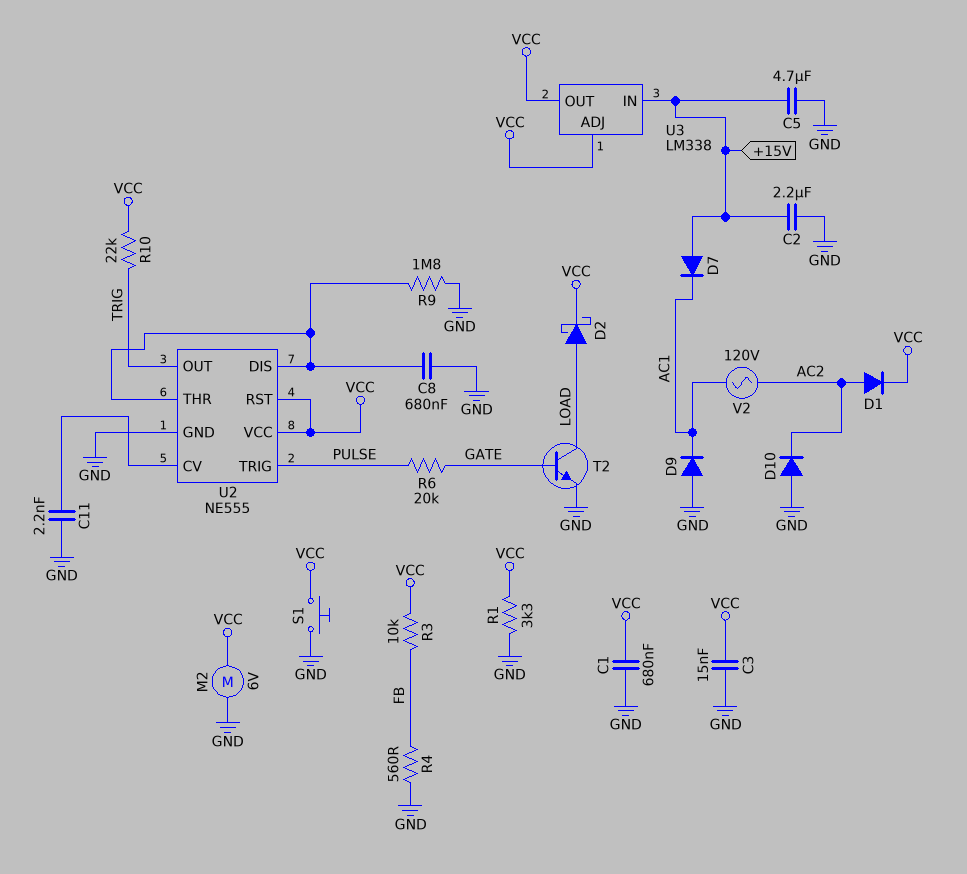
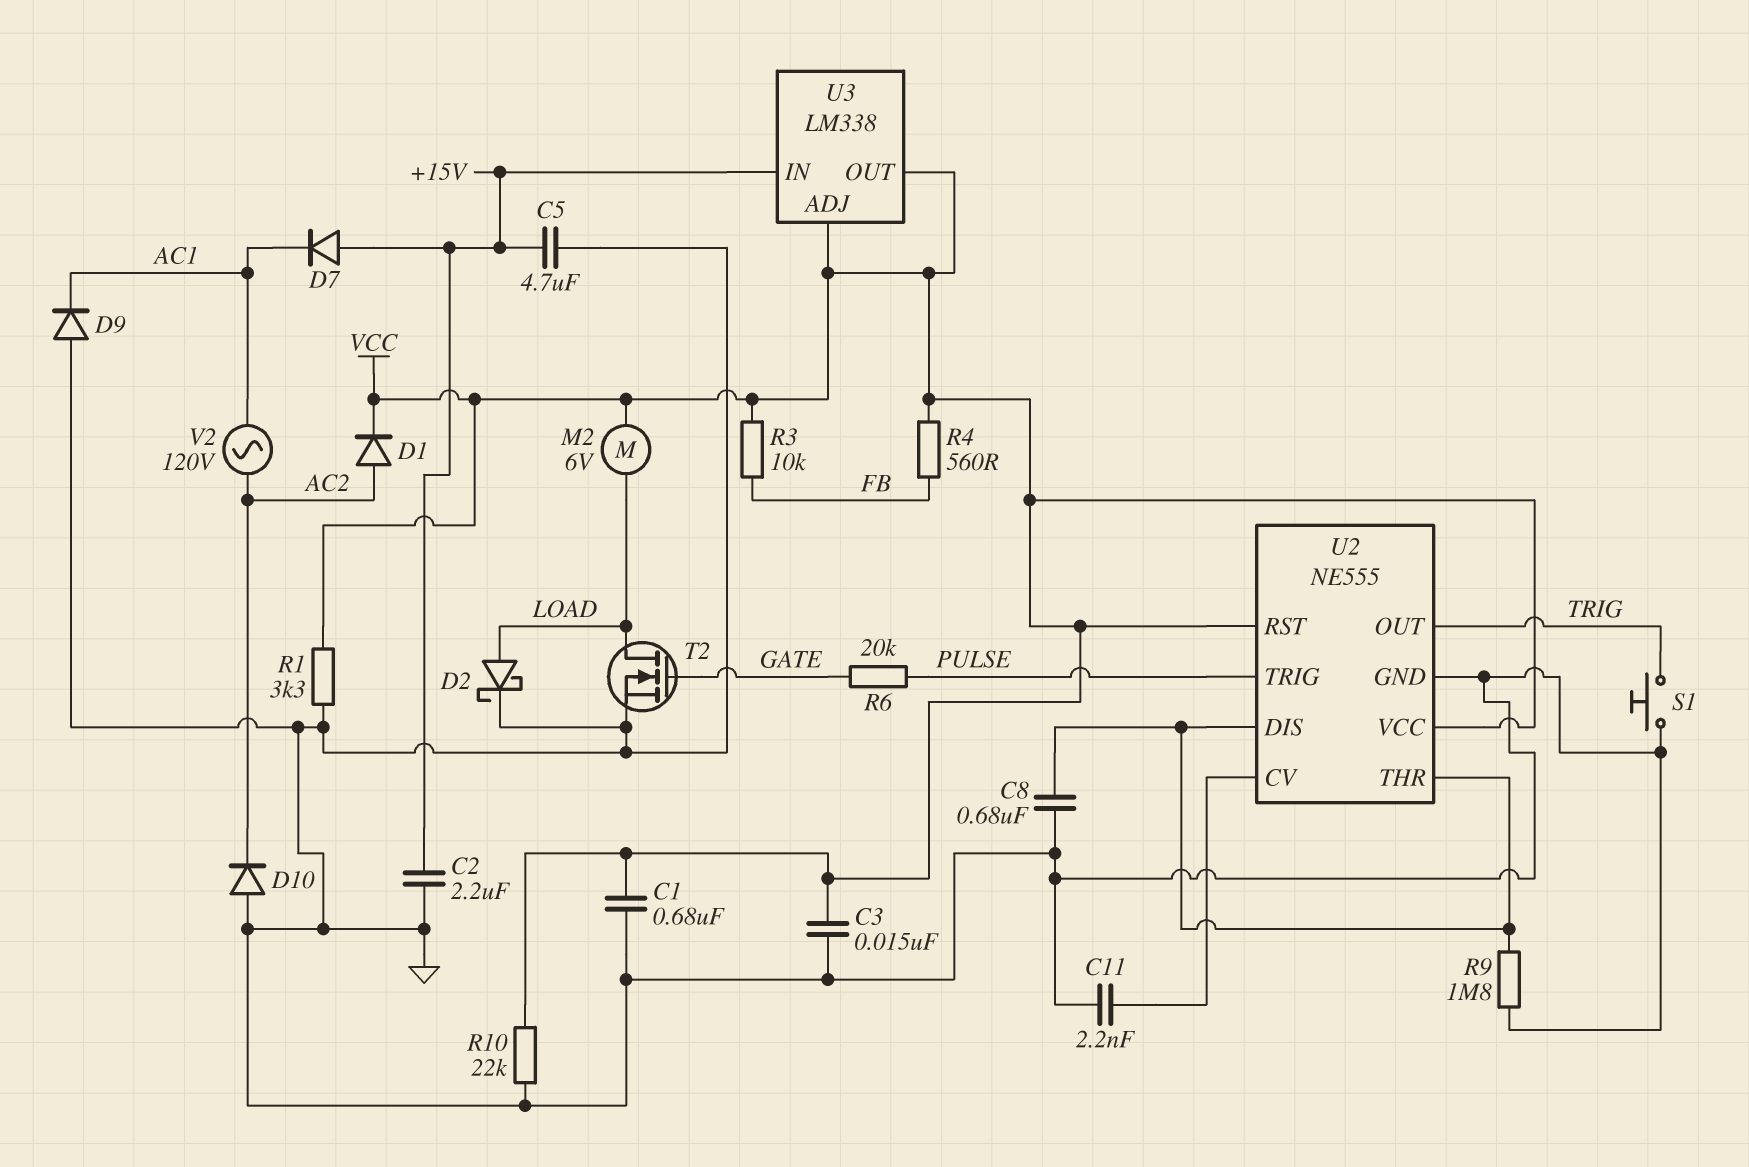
D2: schottky (A LOAD, K VCC) -> schottky (A LOAD, K GND)
M2: motor 6V (GND, VCC) -> motor 6V (LOAD, VCC)
R4: 560 (FB, GND) -> 560 (FB, VCC)
R10: 22k (TRIG, VCC) -> 22k (GND, VCC)
S1: button (GND, VCC) -> button (GND, TRIG)
T2: NPN (B GATE, C LOAD, E GND) -> NMOS (G GATE, D LOAD, S GND)

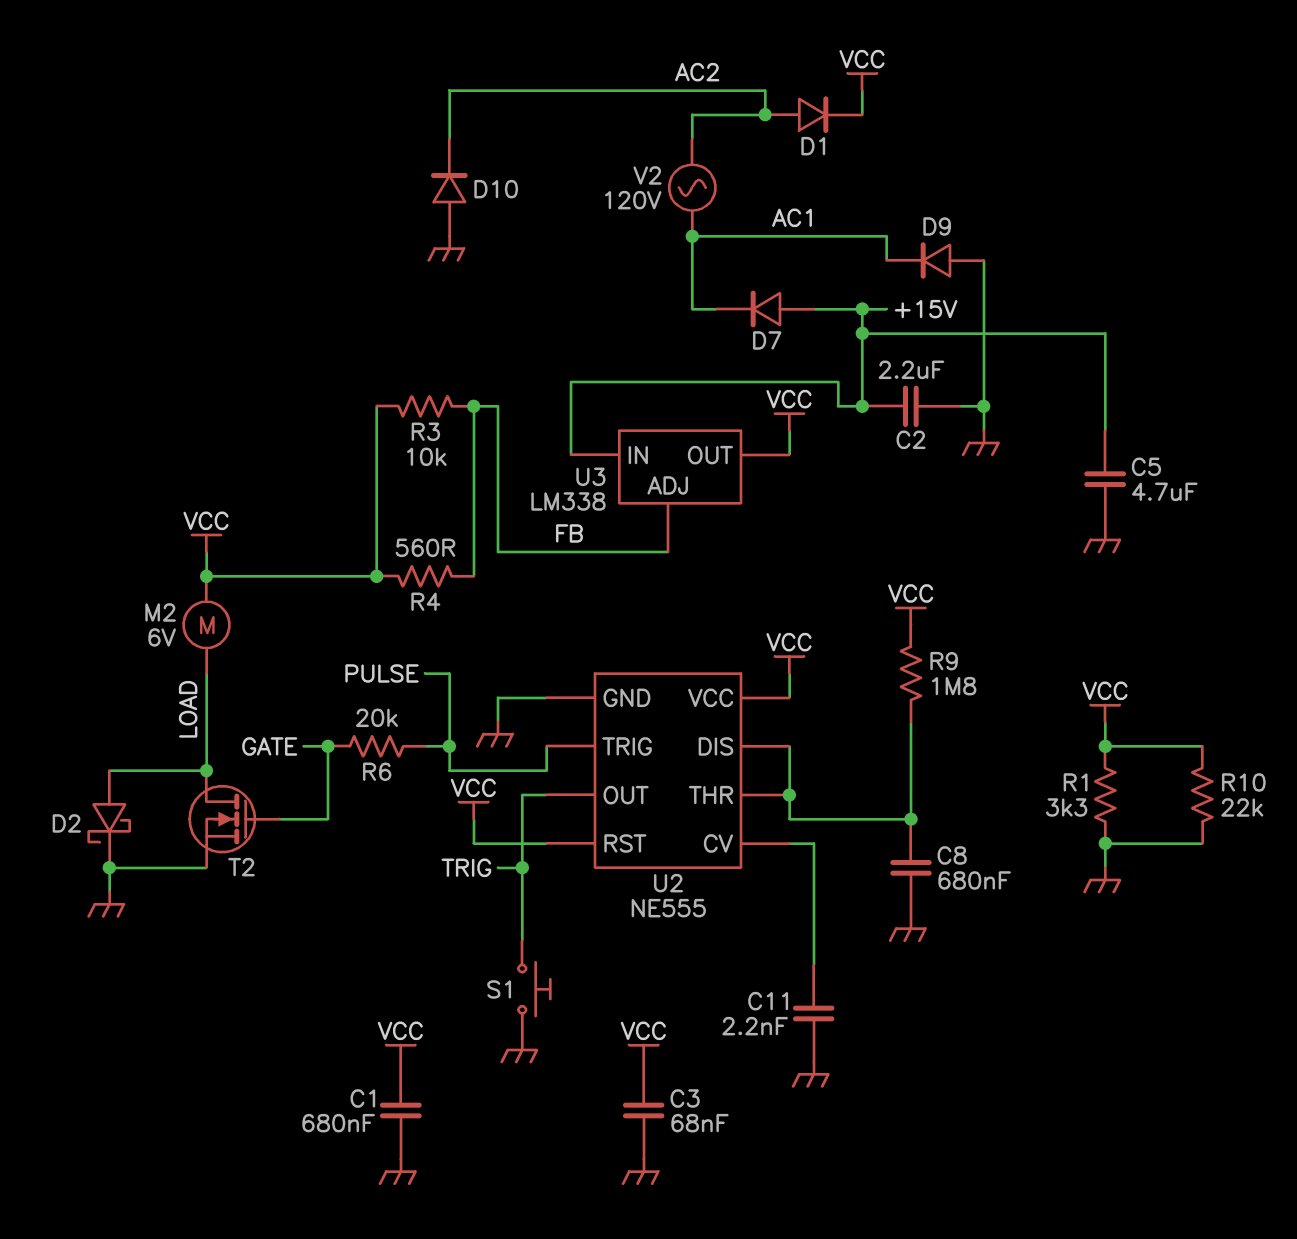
C3: 15nF (GND, VCC) -> 68nF (GND, VCC)
R9: 1.8M (GND, U2/DIS) -> 1.8M (U2/DIS, VCC)
U3 pin ADJ: VCC -> FB

